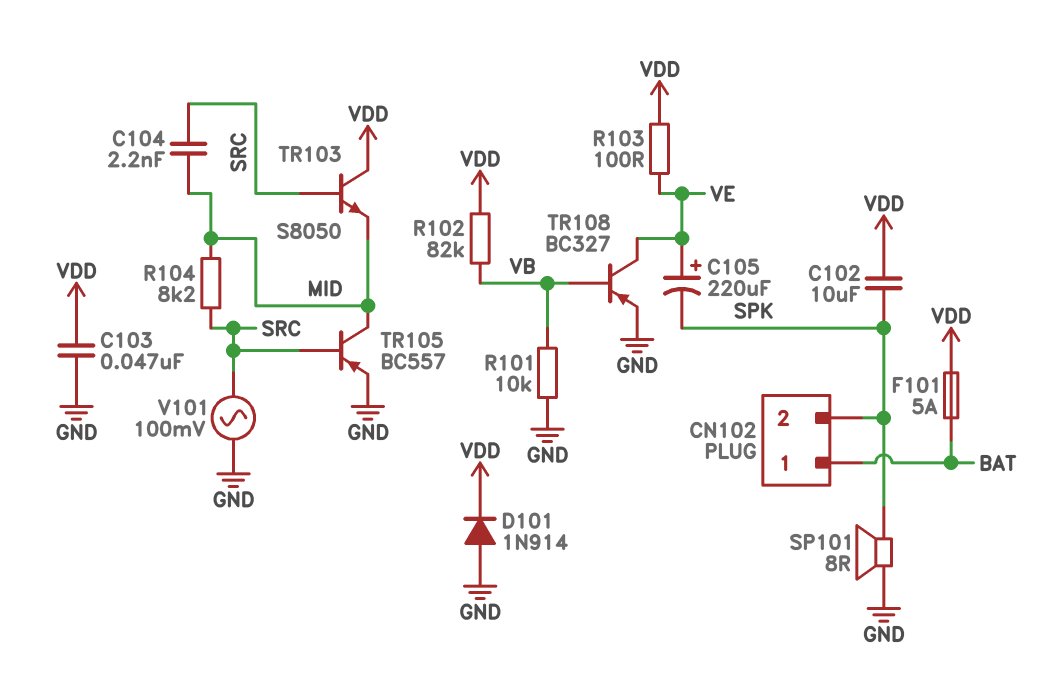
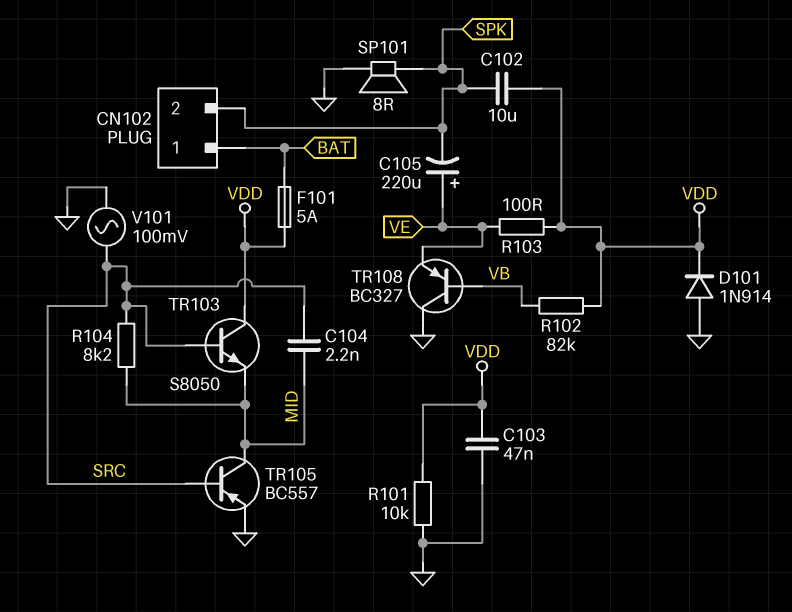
R101: 10k (GND, VB) -> 10k (GND, VDD)
TR108: PNP BC327 (B VB, C VE, E GND) -> PNP BC327 (B VB, C GND, E VE)

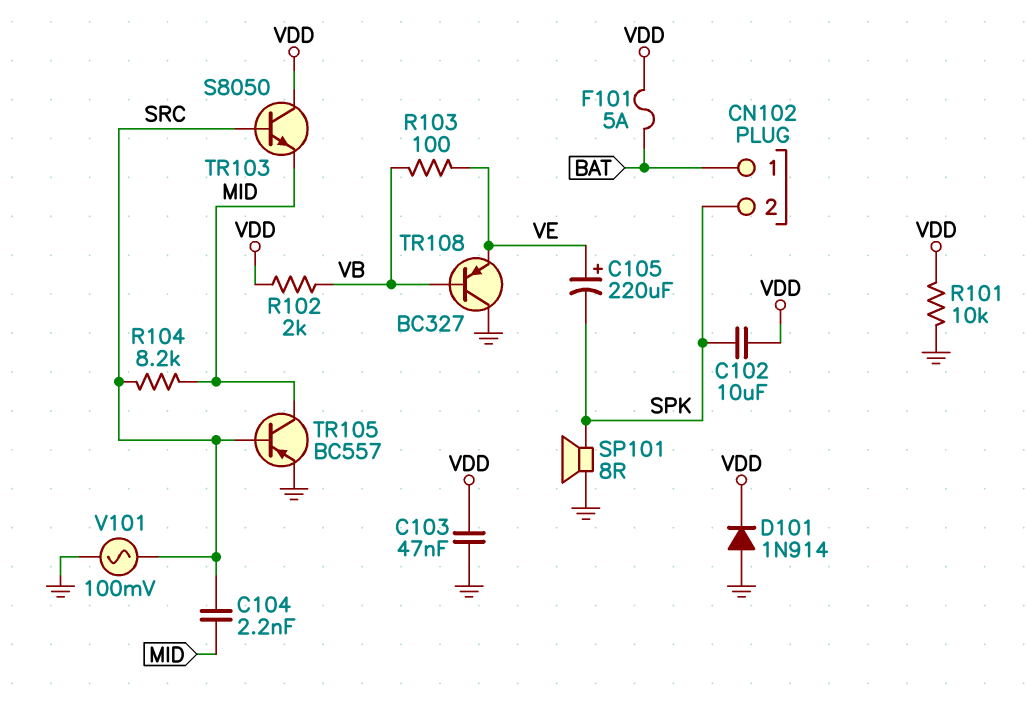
R102: 82k (VB, VDD) -> 2k (VB, VDD)
R103: 100 (VDD, VE) -> 100 (VB, VE)

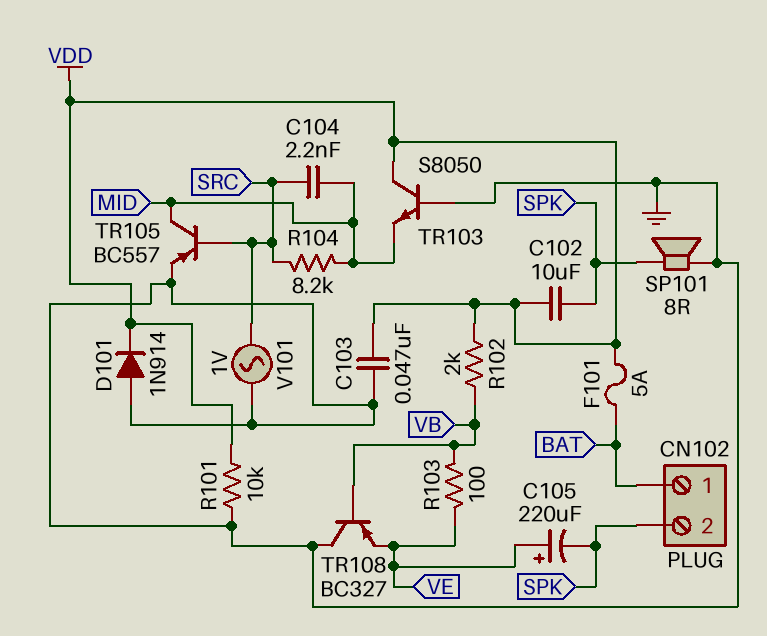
TR103: NPN S8050 (B SRC, C VDD, E MID) -> NPN S8050 (B GND, C VDD, E MID)
V101: AC 100mV (GND, SRC) -> AC 1V (GND, SRC)

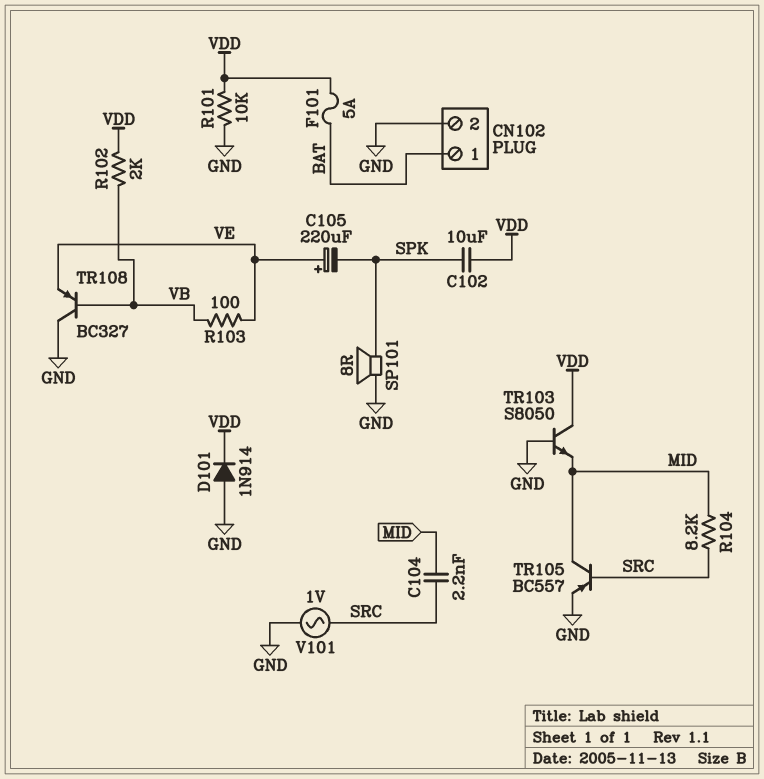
C103: 47nF (GND, VDD) -> none
CN102 pin 2: SPK -> GND

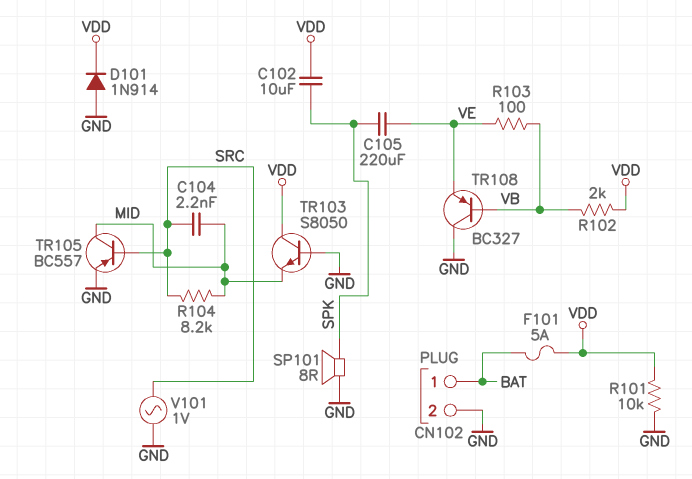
C105: 220uF (plus VE, minus SPK) -> 220uF (SPK, VE)

